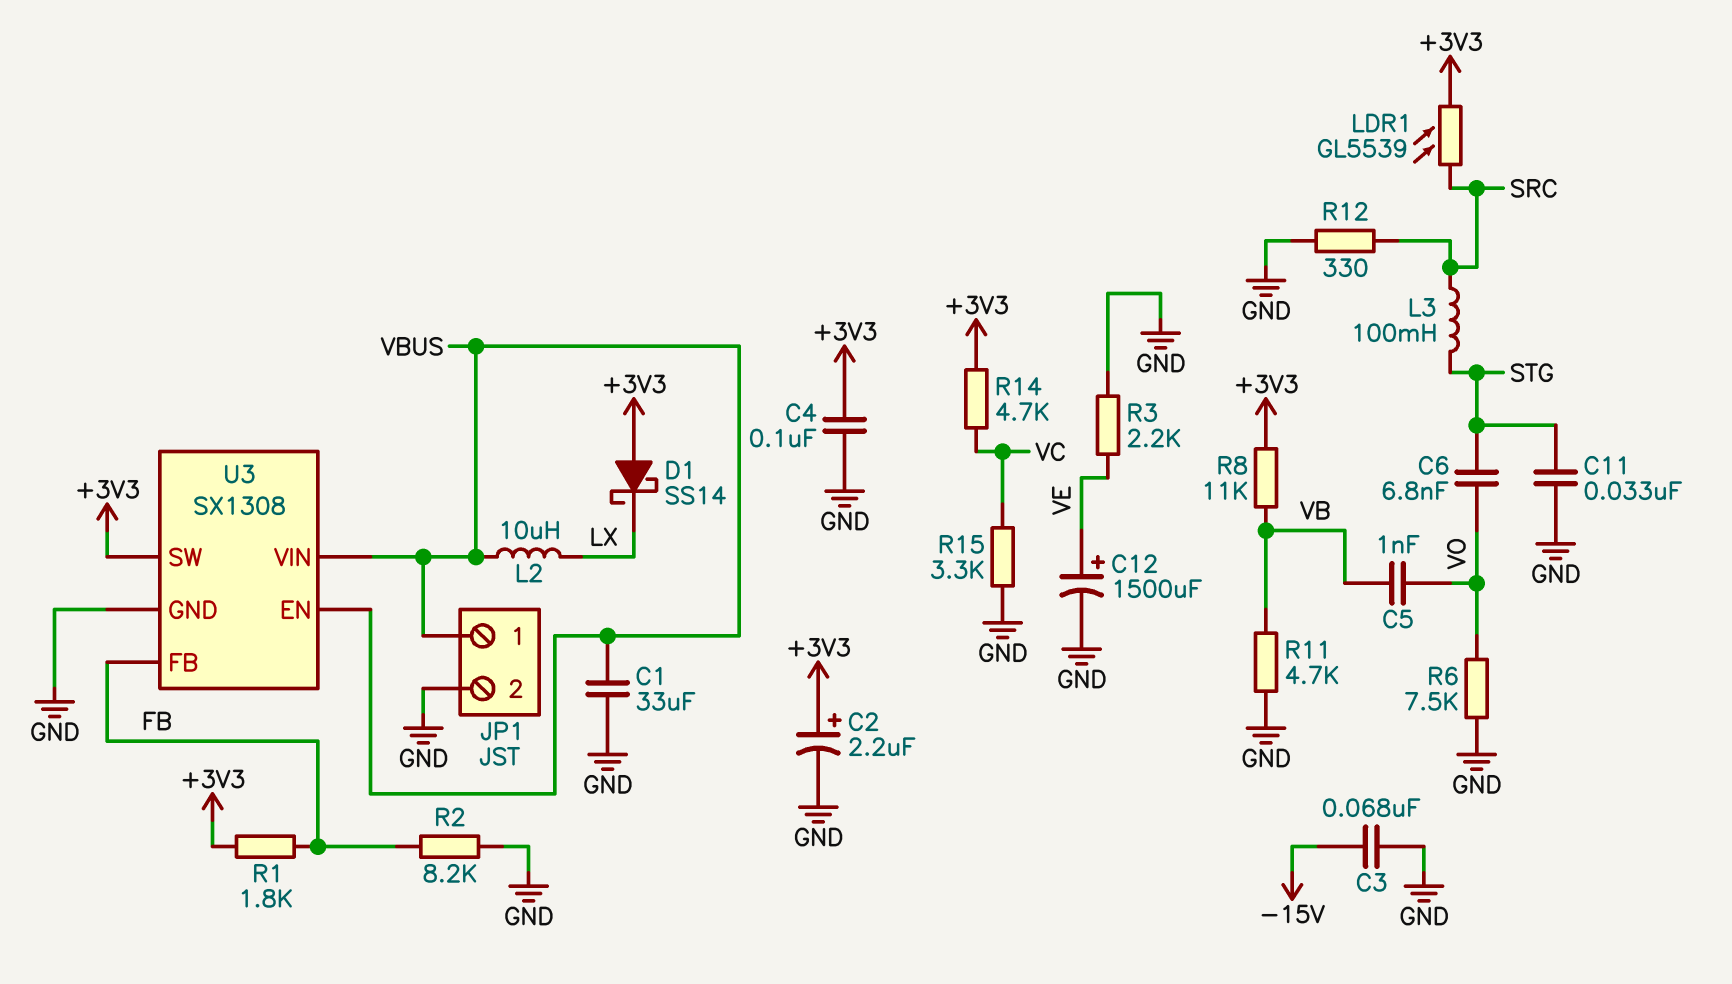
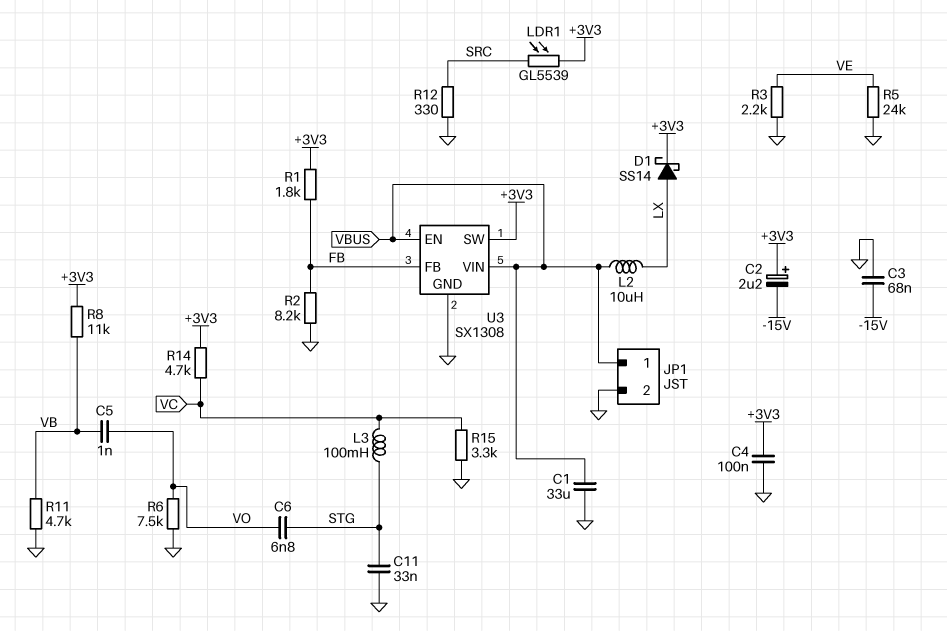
C2: 2.2uF (plus +3V3, minus GND) -> 2.2uF (plus +3V3, minus -15V)
C12: 1500uF (plus VE, minus GND) -> none
D1: schottky SS14 (A +3V3, K LX) -> schottky SS14 (A LX, K +3V3)
L3: 100mH (SRC, STG) -> 100mH (STG, VC)
R5: none -> 24k (GND, VE)

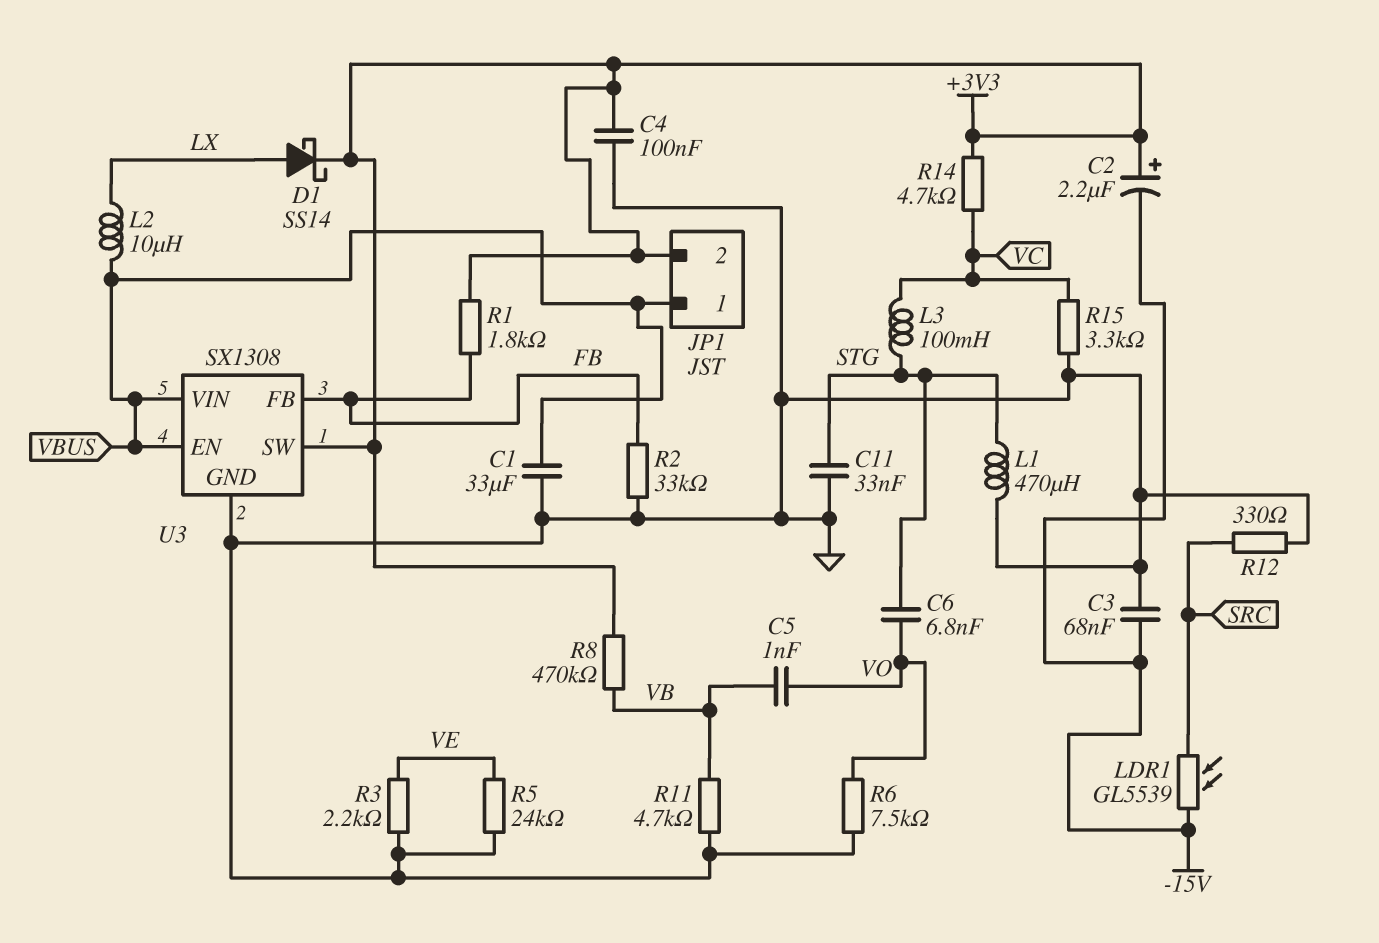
JP1 pin 2: GND -> +3V3
L1: none -> 470uH (GND, STG)
LDR1: GL5539 (+3V3, SRC) -> GL5539 (-15V, SRC)
R2: 8.2k (FB, GND) -> 33k (FB, GND)
R8: 11k (+3V3, VB) -> 470k (+3V3, VB)

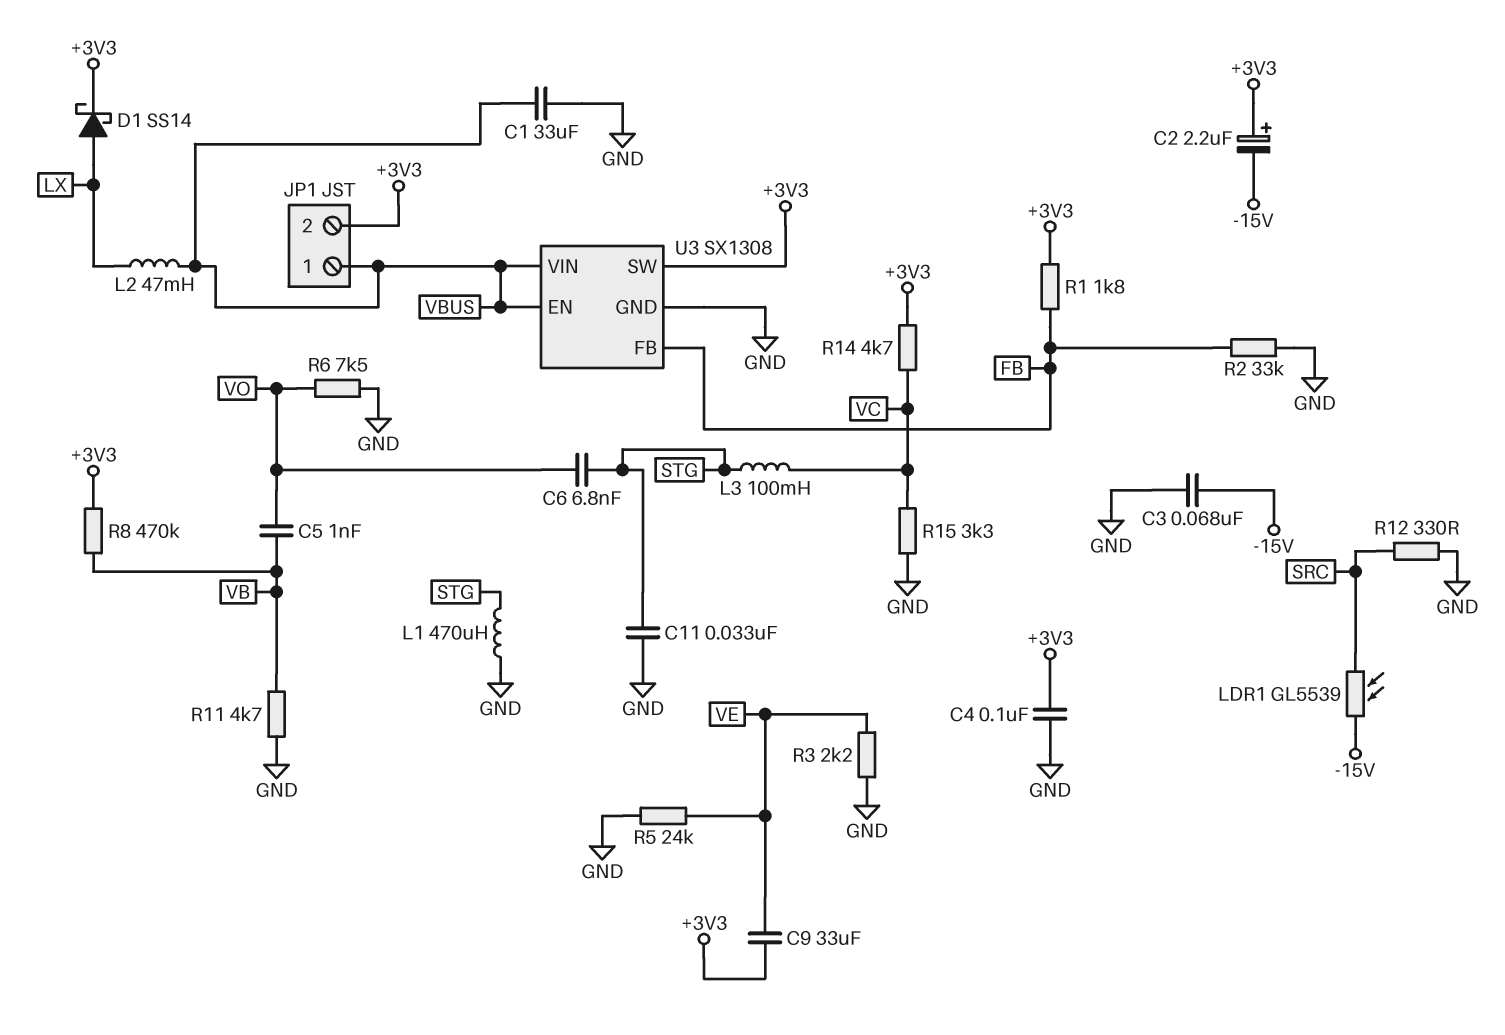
C9: none -> 33uF (+3V3, VE)
L2: 10uH (LX, VBUS) -> 47mH (LX, VBUS)

